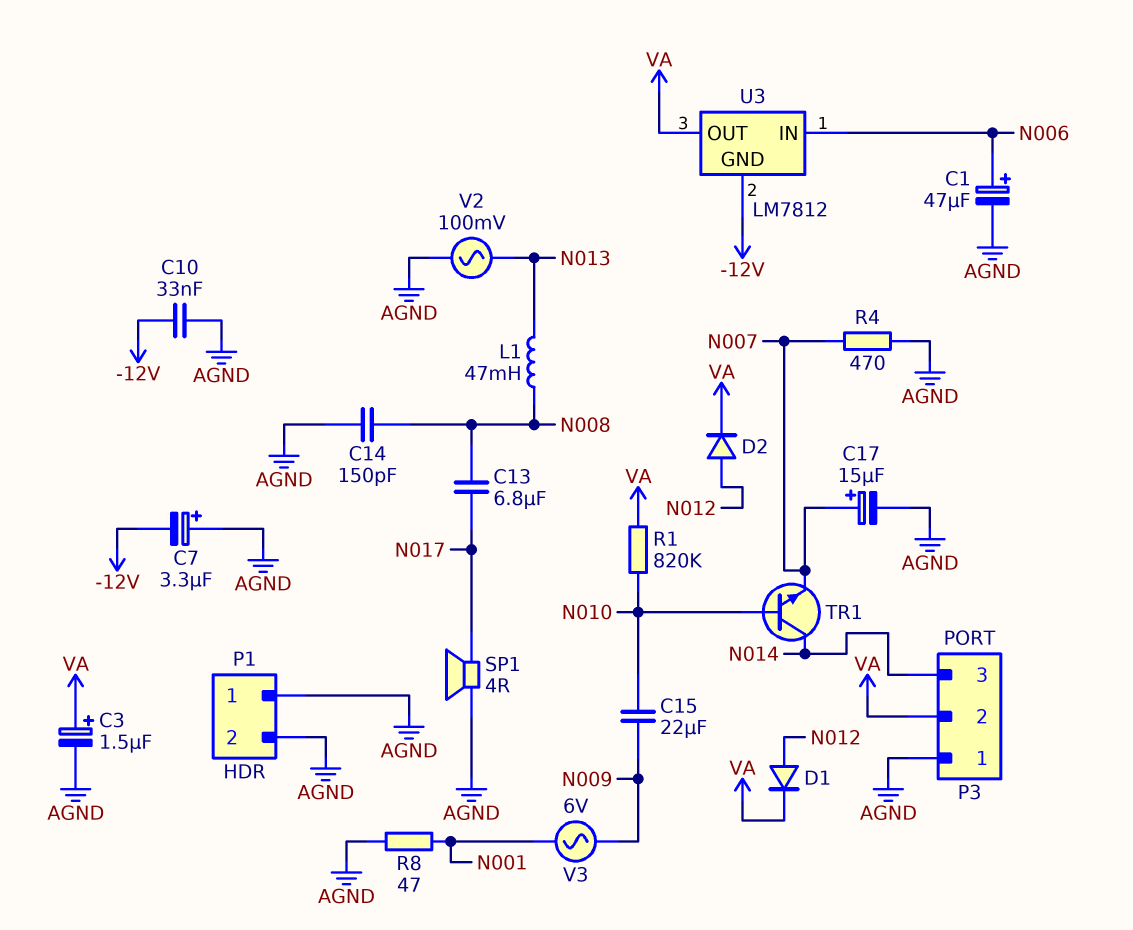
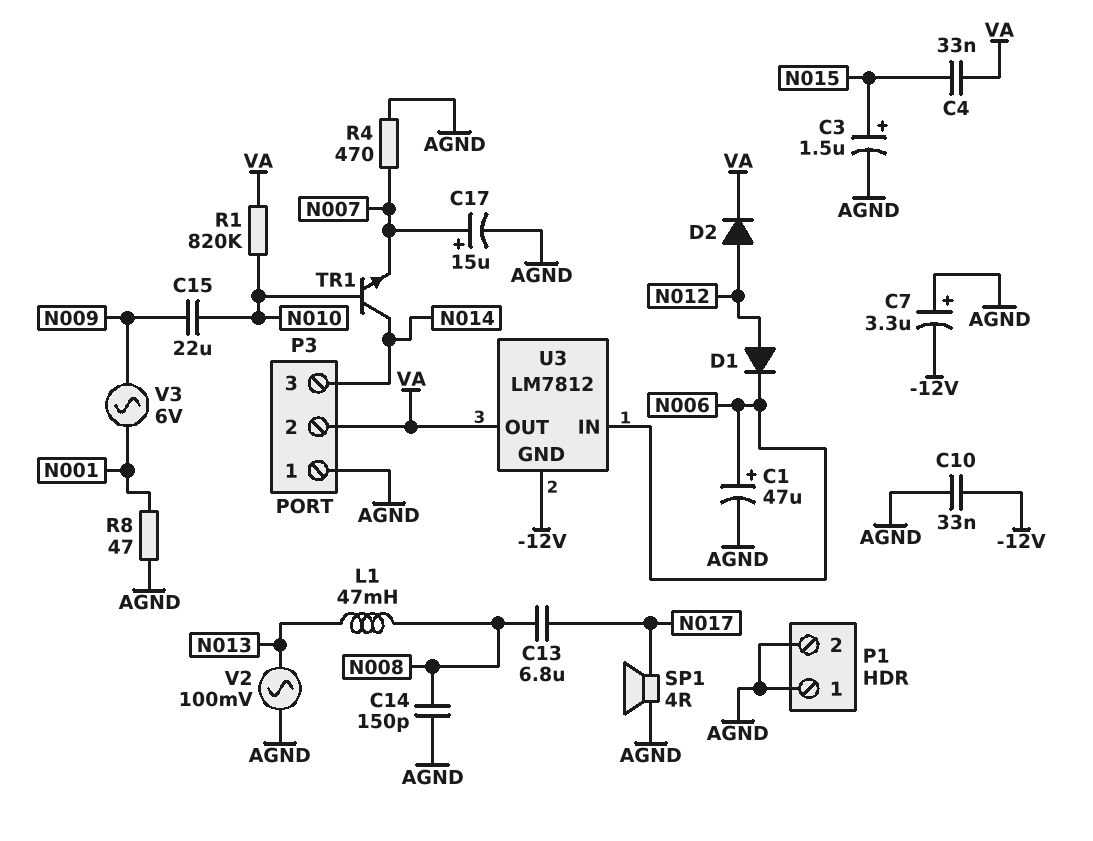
C3: 1.5uF (plus VA, minus AGND) -> 1.5uF (plus N015, minus AGND)
C4: none -> 33nF (N015, VA)
D1: diode (A N012, K VA) -> diode (A N012, K N006)

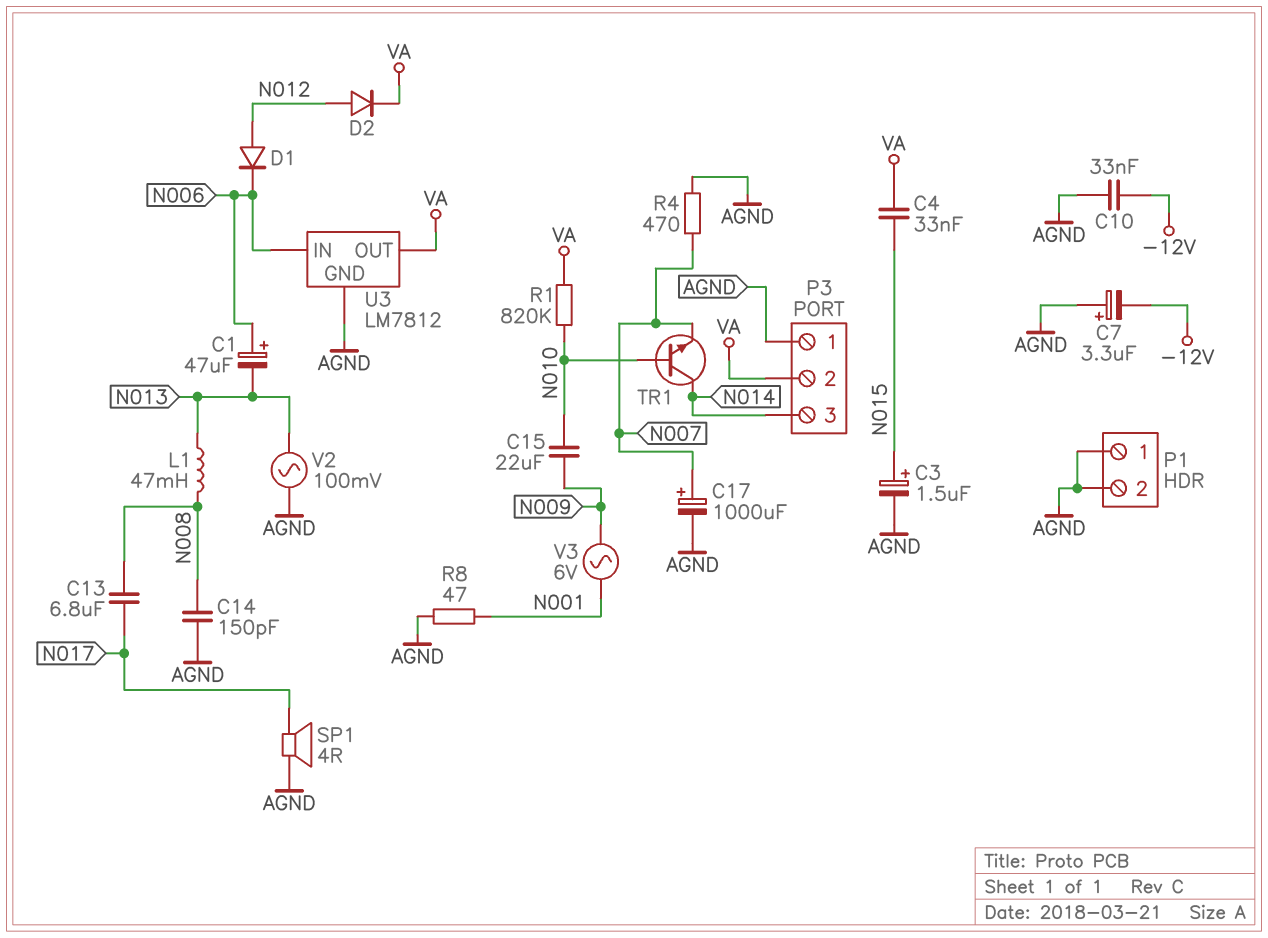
C1: 47uF (plus N006, minus AGND) -> 47uF (plus N006, minus N013)
C17: 15uF (plus N007, minus AGND) -> 1000uF (plus N007, minus AGND)
U3 pin GND: -12V -> AGND

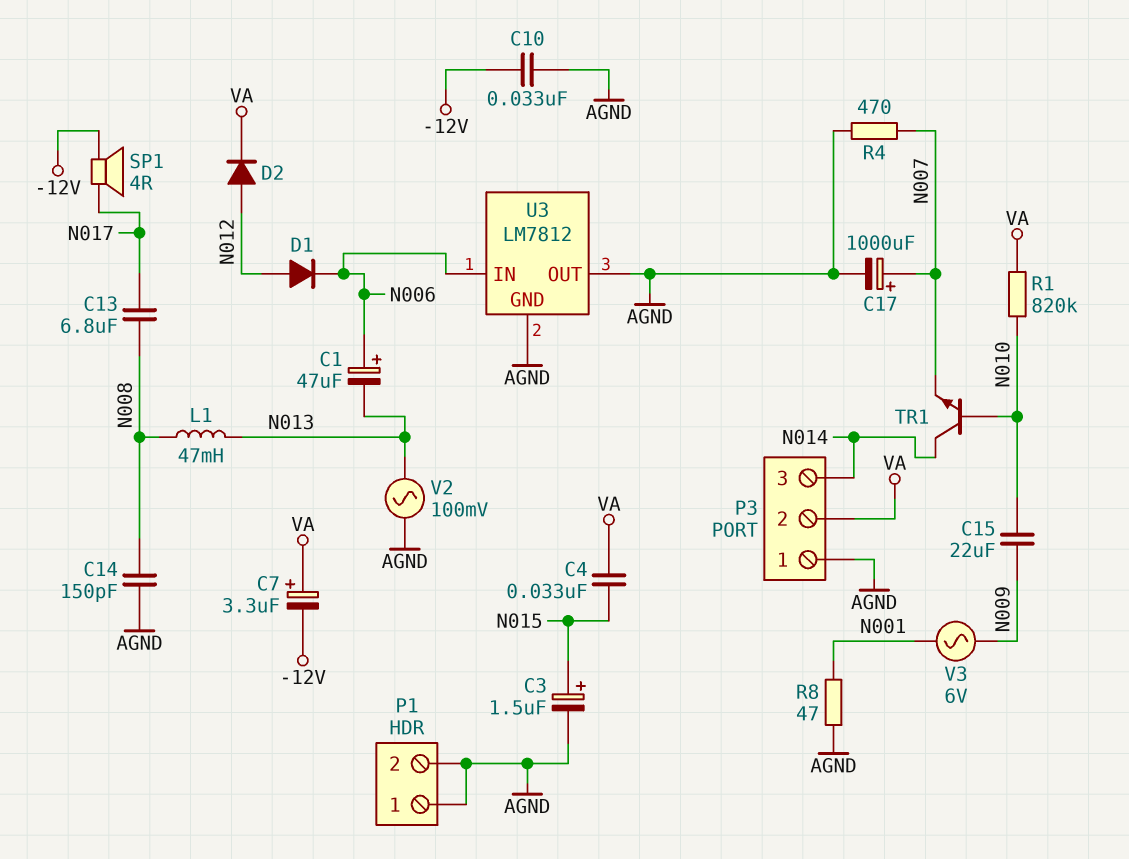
C7: 3.3uF (plus AGND, minus -12V) -> 3.3uF (plus VA, minus -12V)
SP1: speaker 4R (AGND, N017) -> speaker 4R (-12V, N017)
U3 pin OUT: VA -> AGND

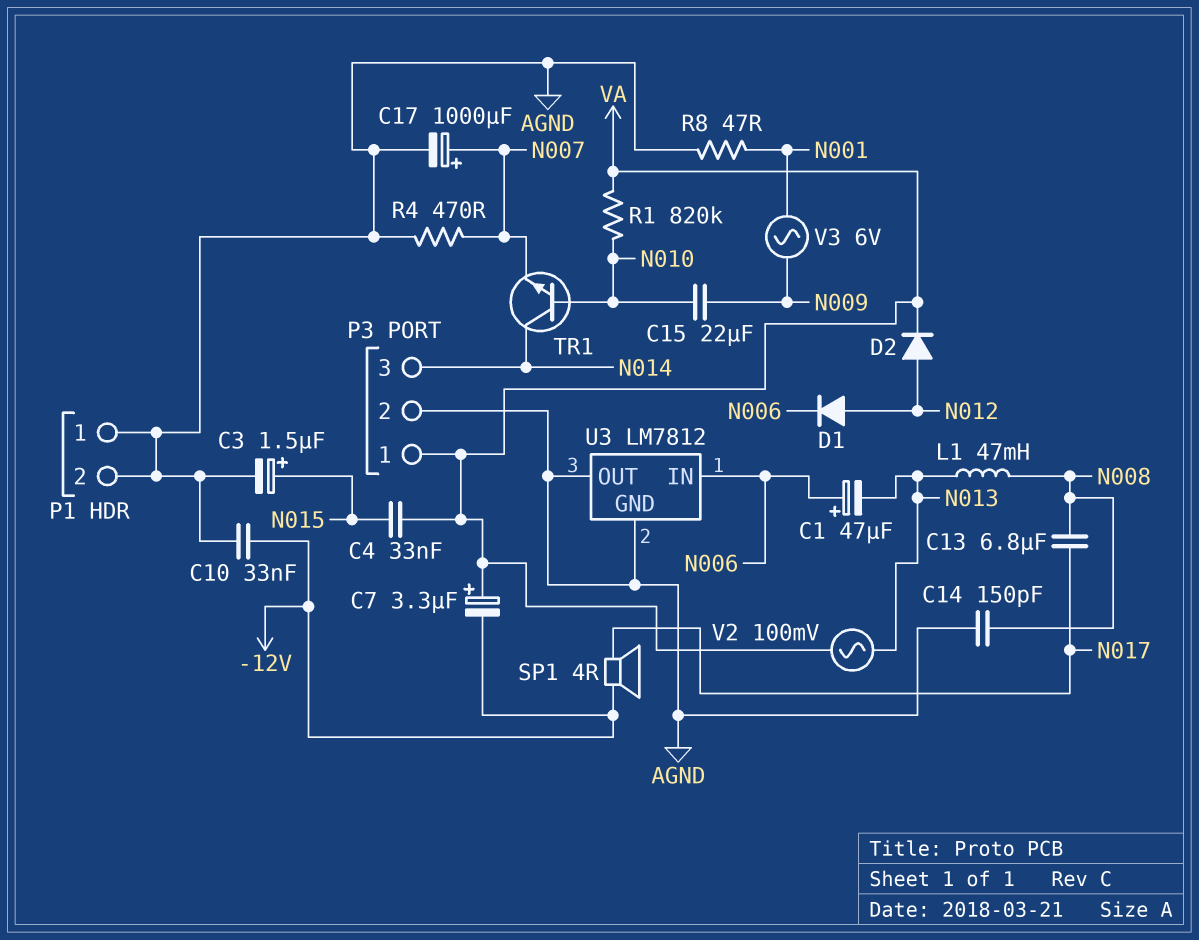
P3 pin 1: AGND -> VA
P3 pin 2: VA -> AGND
V2: AC 100mV (AGND, N013) -> AC 100mV (N013, VA)

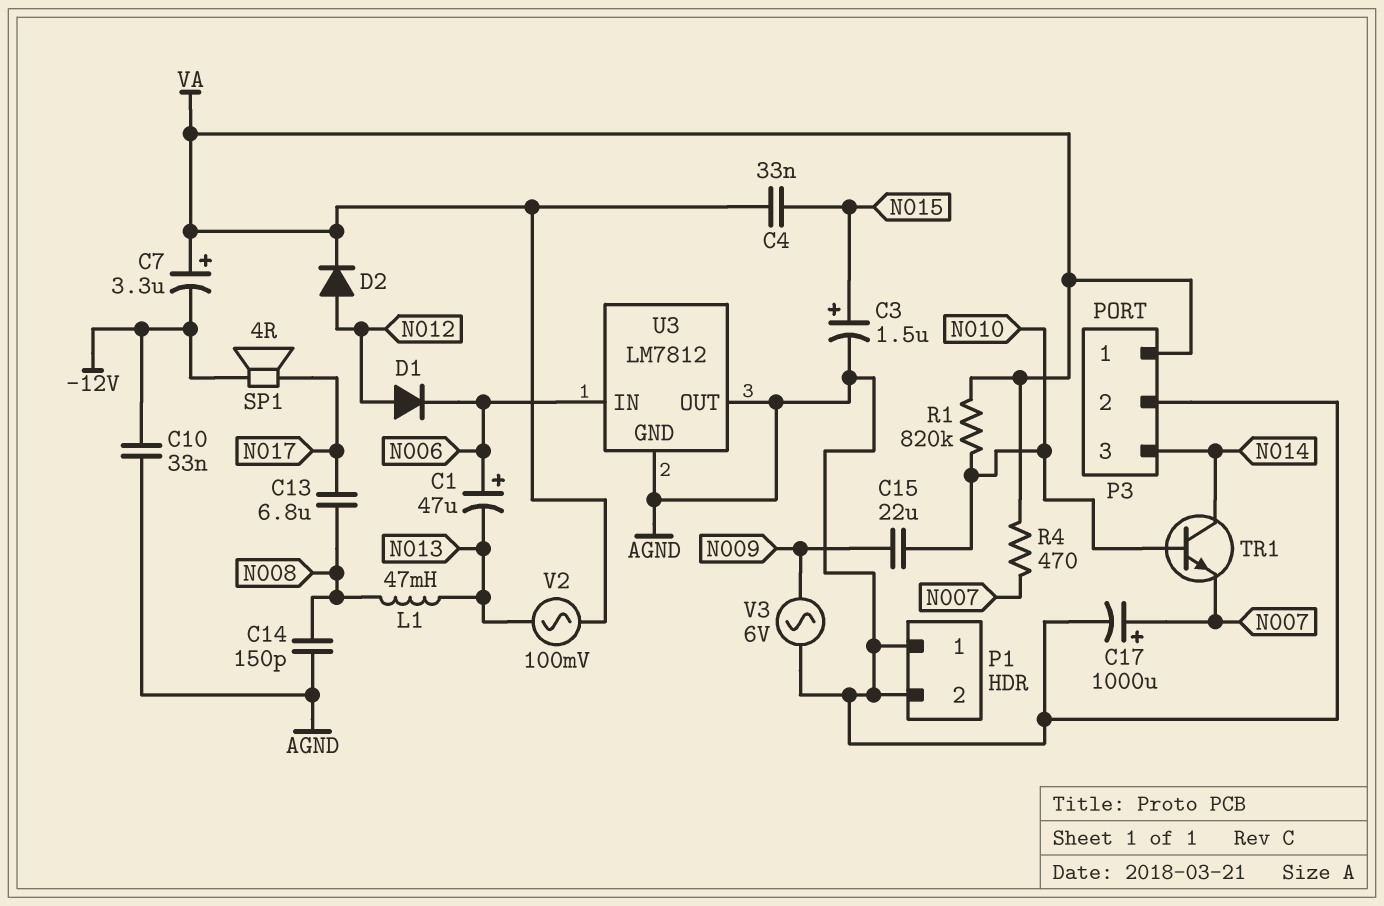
R4: 470 (AGND, N007) -> 470 (N007, VA)
R8: 47 (AGND, N001) -> none
V3: AC 6V (N001, N009) -> AC 6V (AGND, N009)

